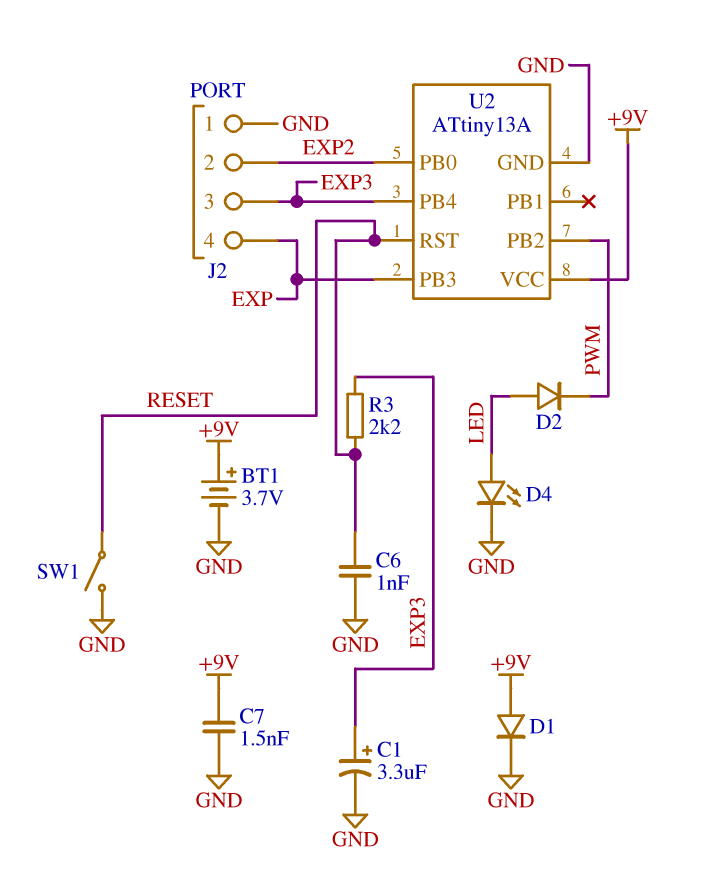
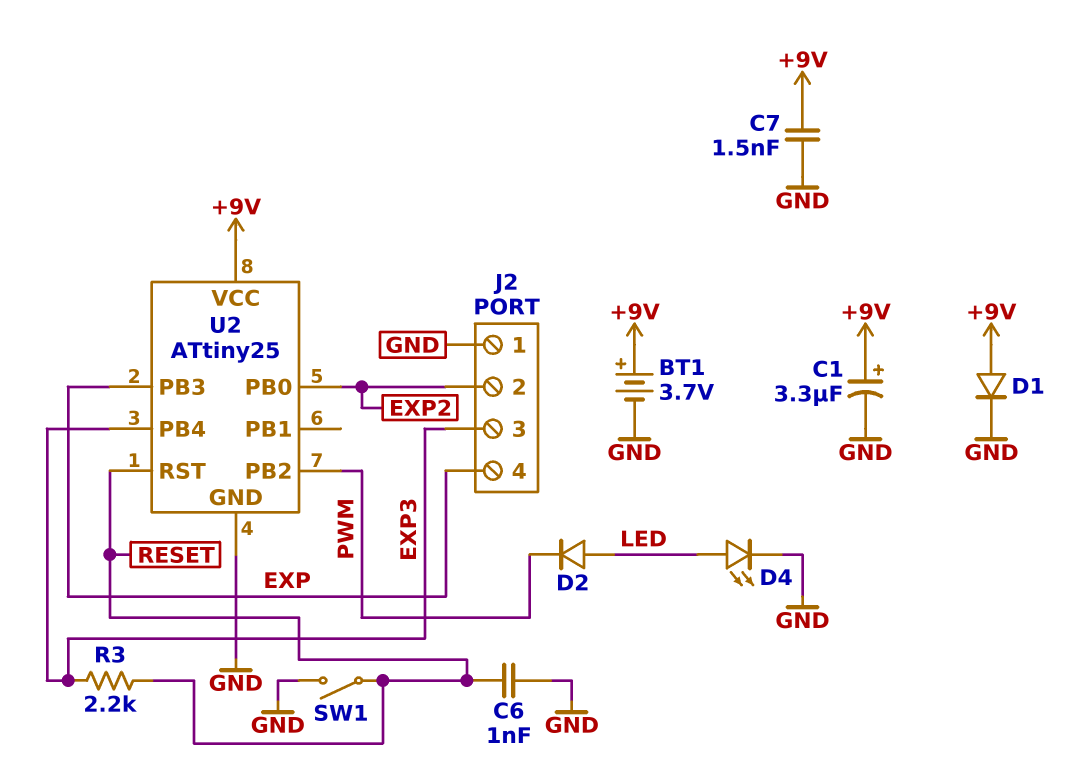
C1: 3.3uF (plus EXP3, minus GND) -> 3.3uF (plus +9V, minus GND)
U2: ATtiny13A -> ATtiny25

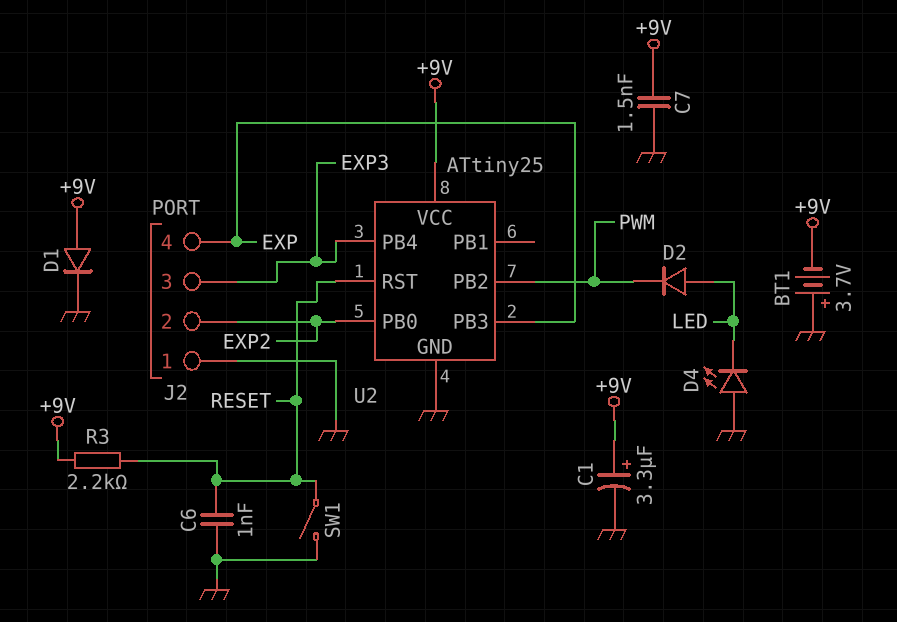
BT1: 3.7V (plus +9V, minus GND) -> 3.7V (plus GND, minus +9V)
D4: LED (A LED, K GND) -> LED (A GND, K LED)
R3: 2.2k (EXP3, RESET) -> 2.2k (+9V, RESET)

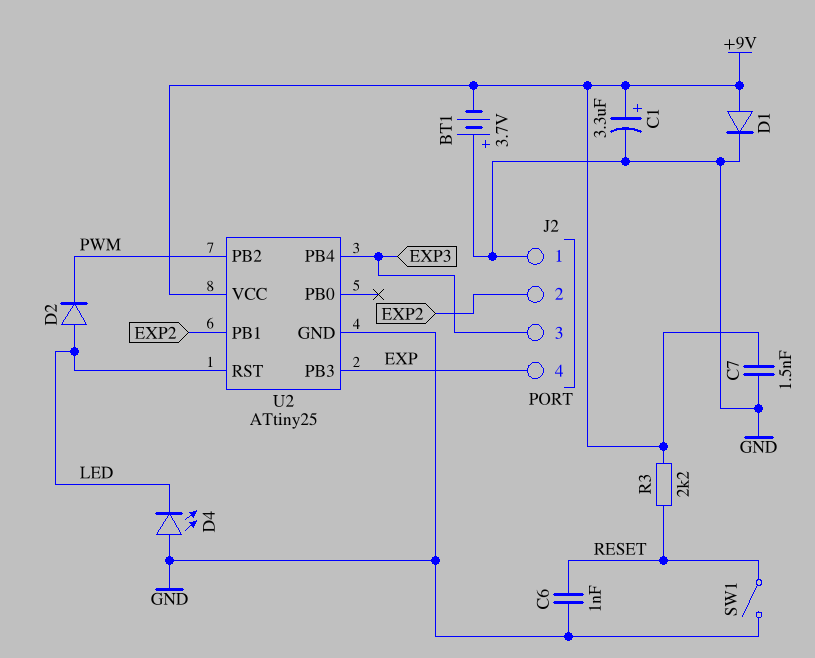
U2 pin PB0: EXP2 -> none
U2 pin PB1: none -> EXP2
U2 pin RST: RESET -> LED

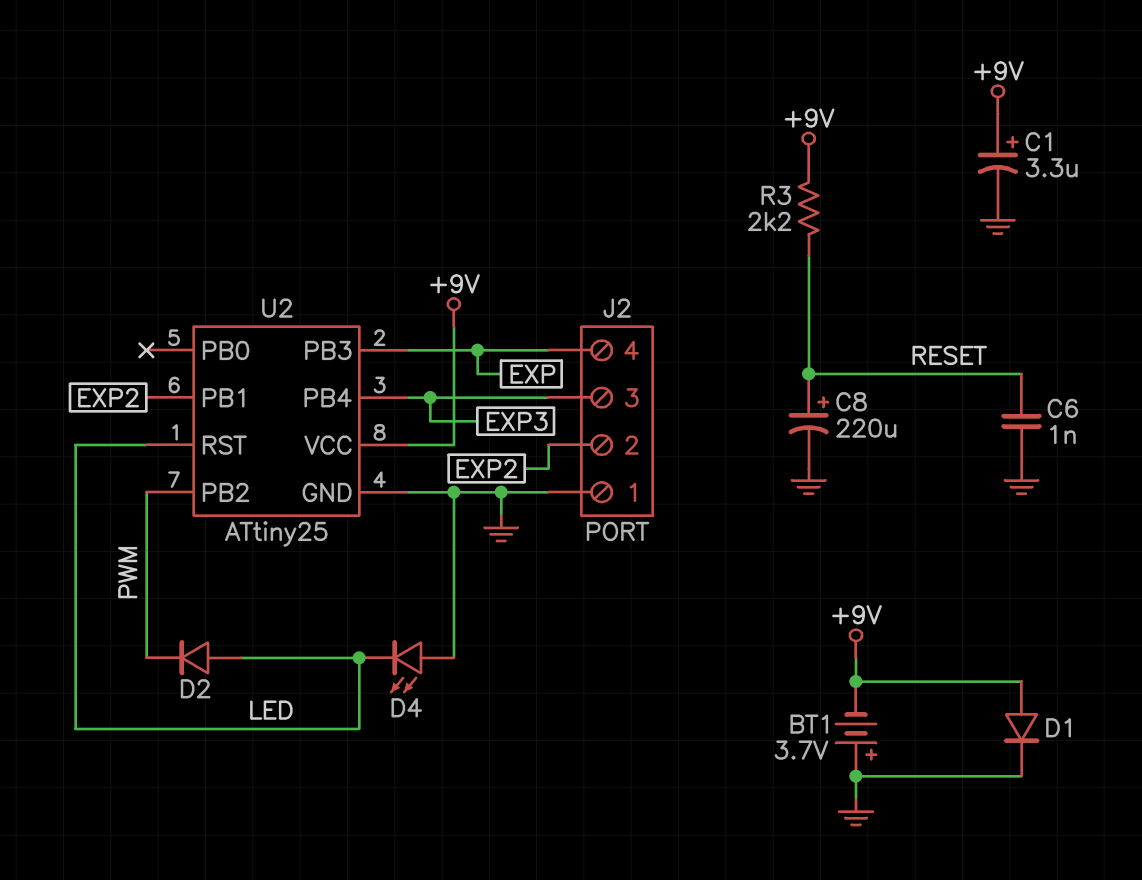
C7: 1.5nF (+9V, GND) -> none
C8: none -> 220uF (plus RESET, minus GND)
SW1: switch (GND, RESET) -> none

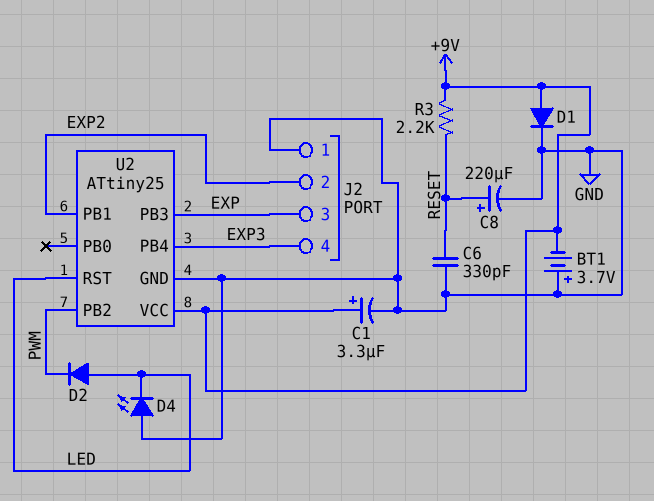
C6: 1nF (GND, RESET) -> 330pF (GND, RESET)
J2 pin 3: EXP3 -> EXP
J2 pin 4: EXP -> EXP3

